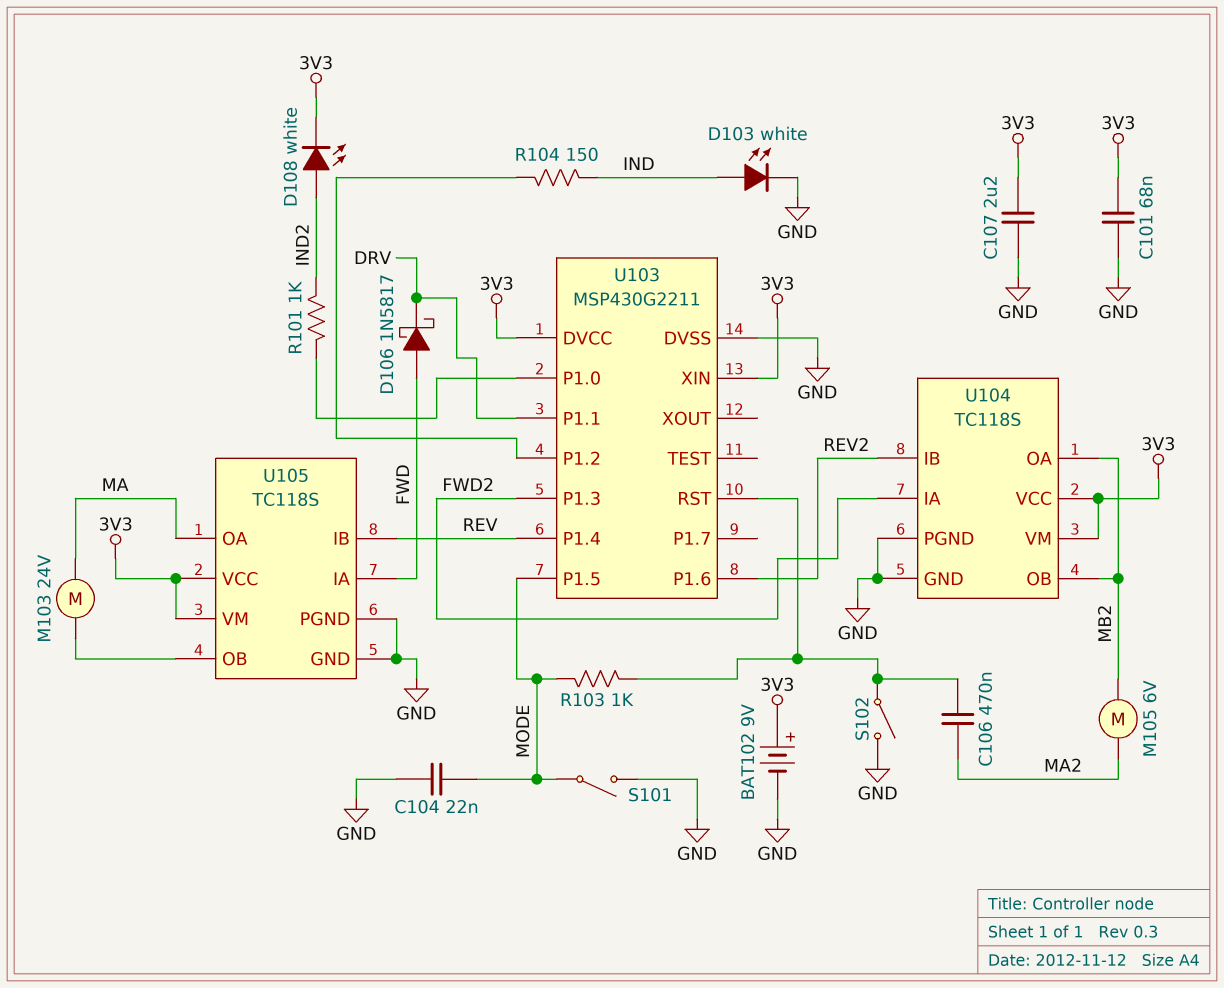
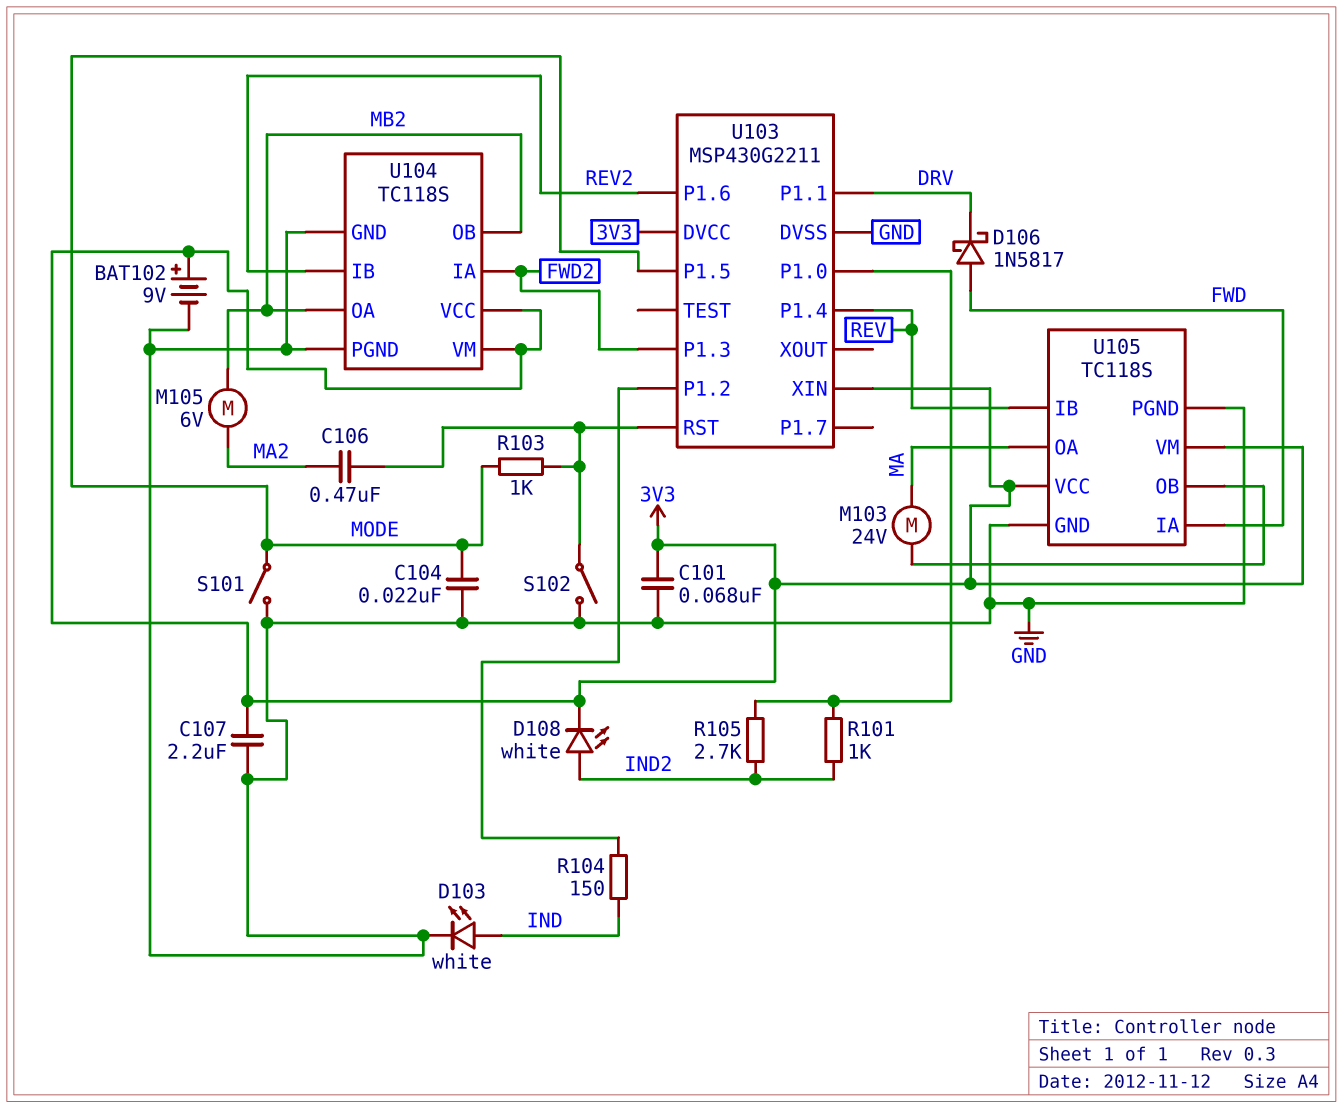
R105: none -> 2.7k (IND2, U103/P1.0)

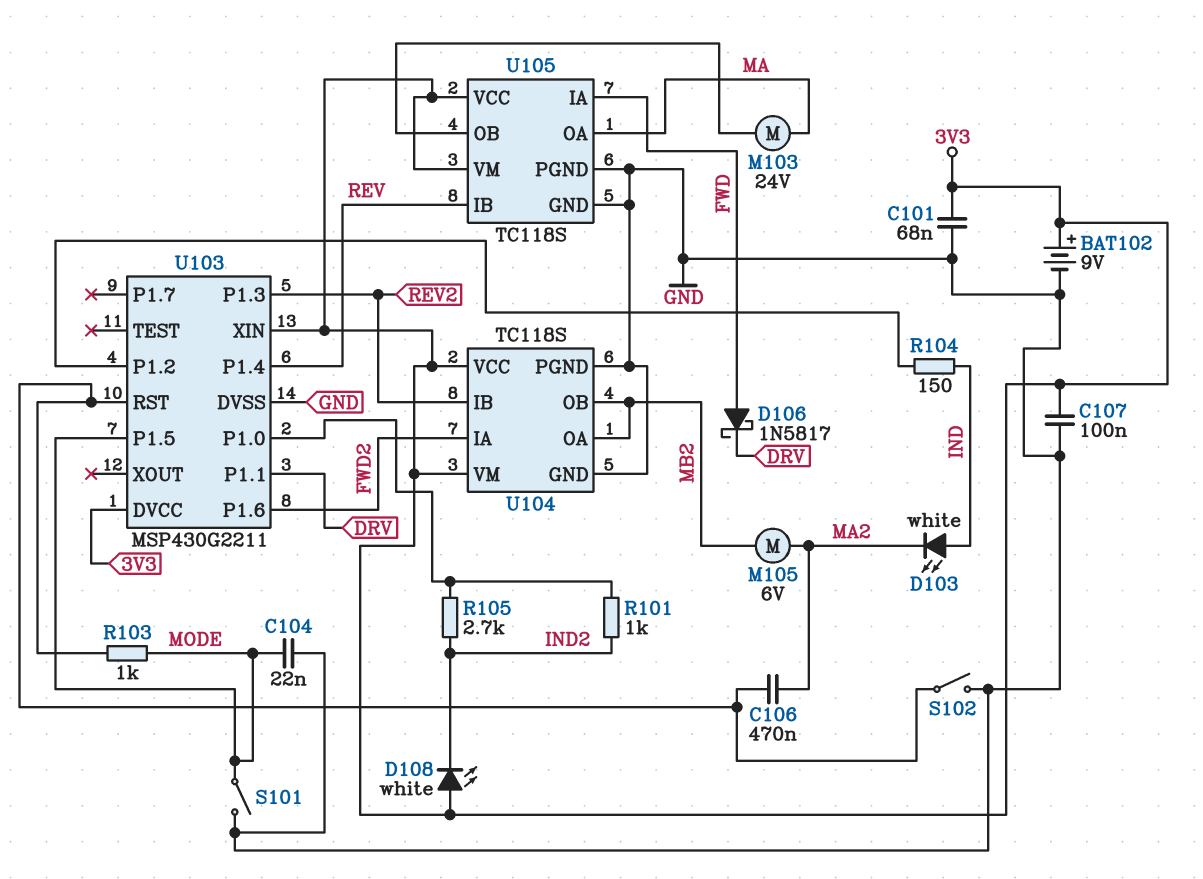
C107: 2.2uF (3V3, GND) -> 100nF (3V3, GND)
D103: LED white (A IND, K GND) -> LED white (A IND, K MA2)
D108: LED white (A IND2, K 3V3) -> LED white (A 3V3, K IND2)
U103 pin P1.3: FWD2 -> REV2
U103 pin P1.6: REV2 -> FWD2

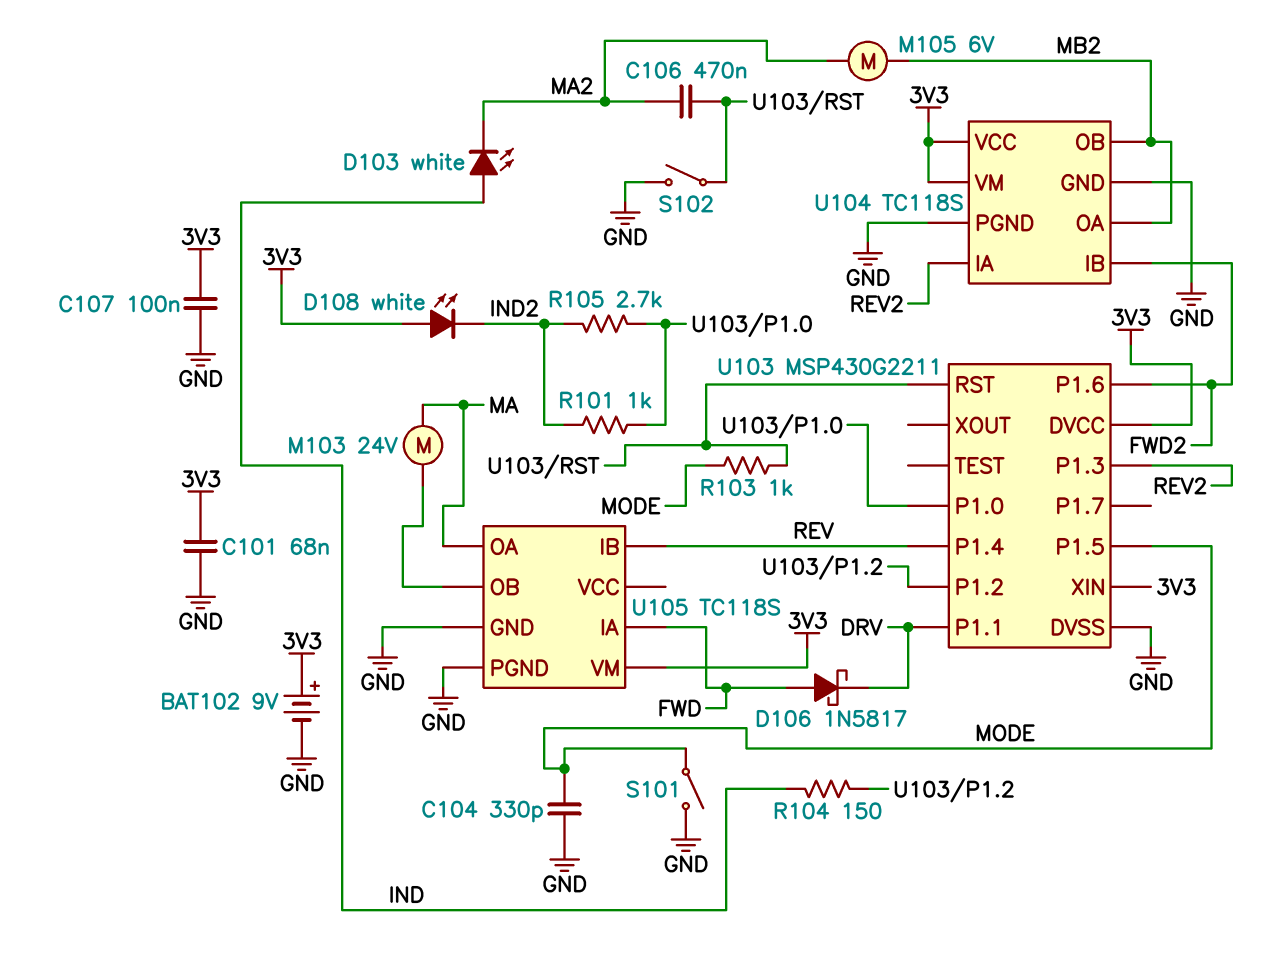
C104: 22nF (GND, MODE) -> 330pF (GND, MODE)
U104 pin IA: FWD2 -> REV2
U104 pin IB: REV2 -> FWD2
U105 pin VCC: 3V3 -> none

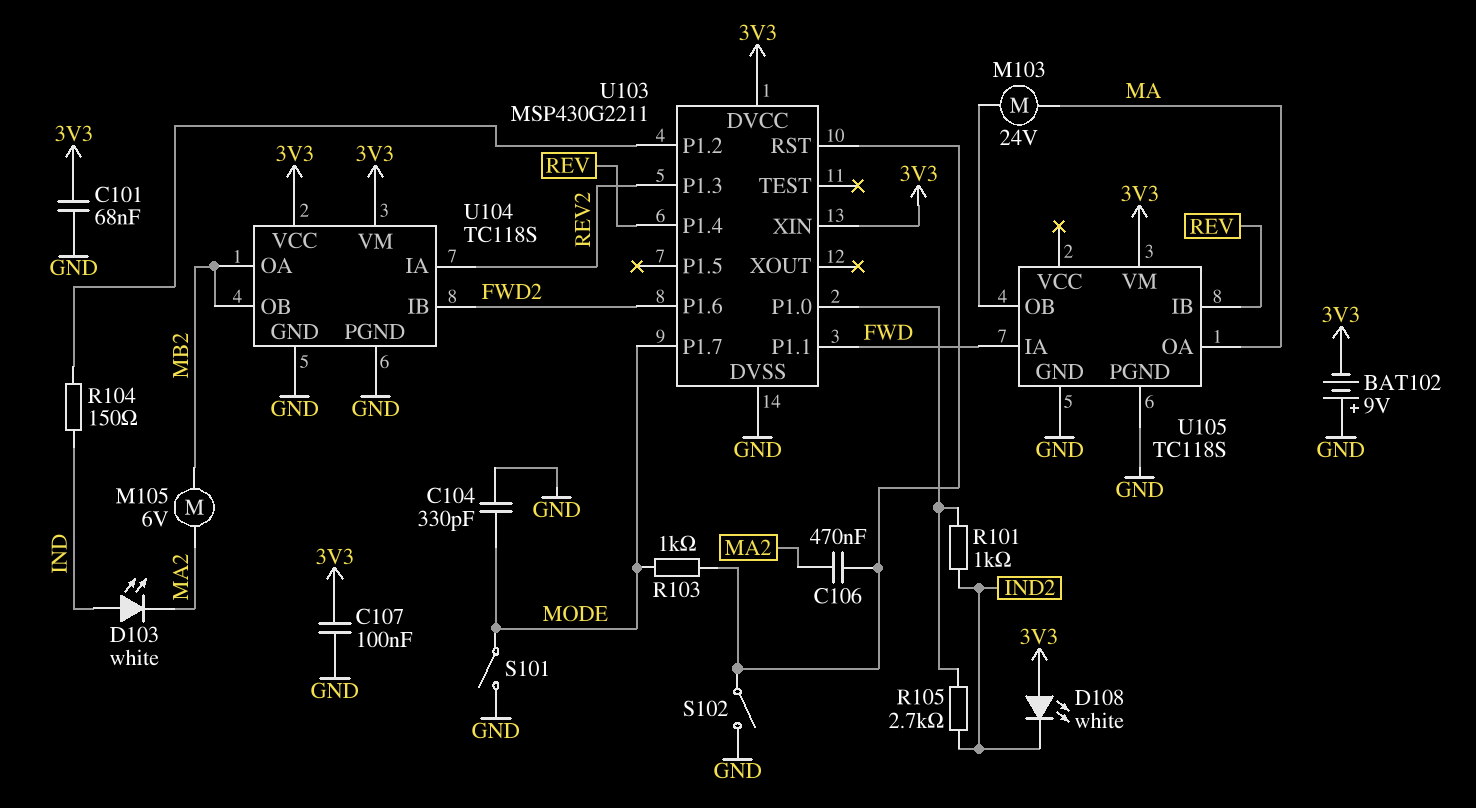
BAT102: 9V (plus 3V3, minus GND) -> 9V (plus GND, minus 3V3)
D106: schottky 1N5817 (A FWD, K DRV) -> none
U103 pin P1.1: DRV -> FWD
U103 pin P1.5: MODE -> none
U103 pin P1.7: none -> MODE

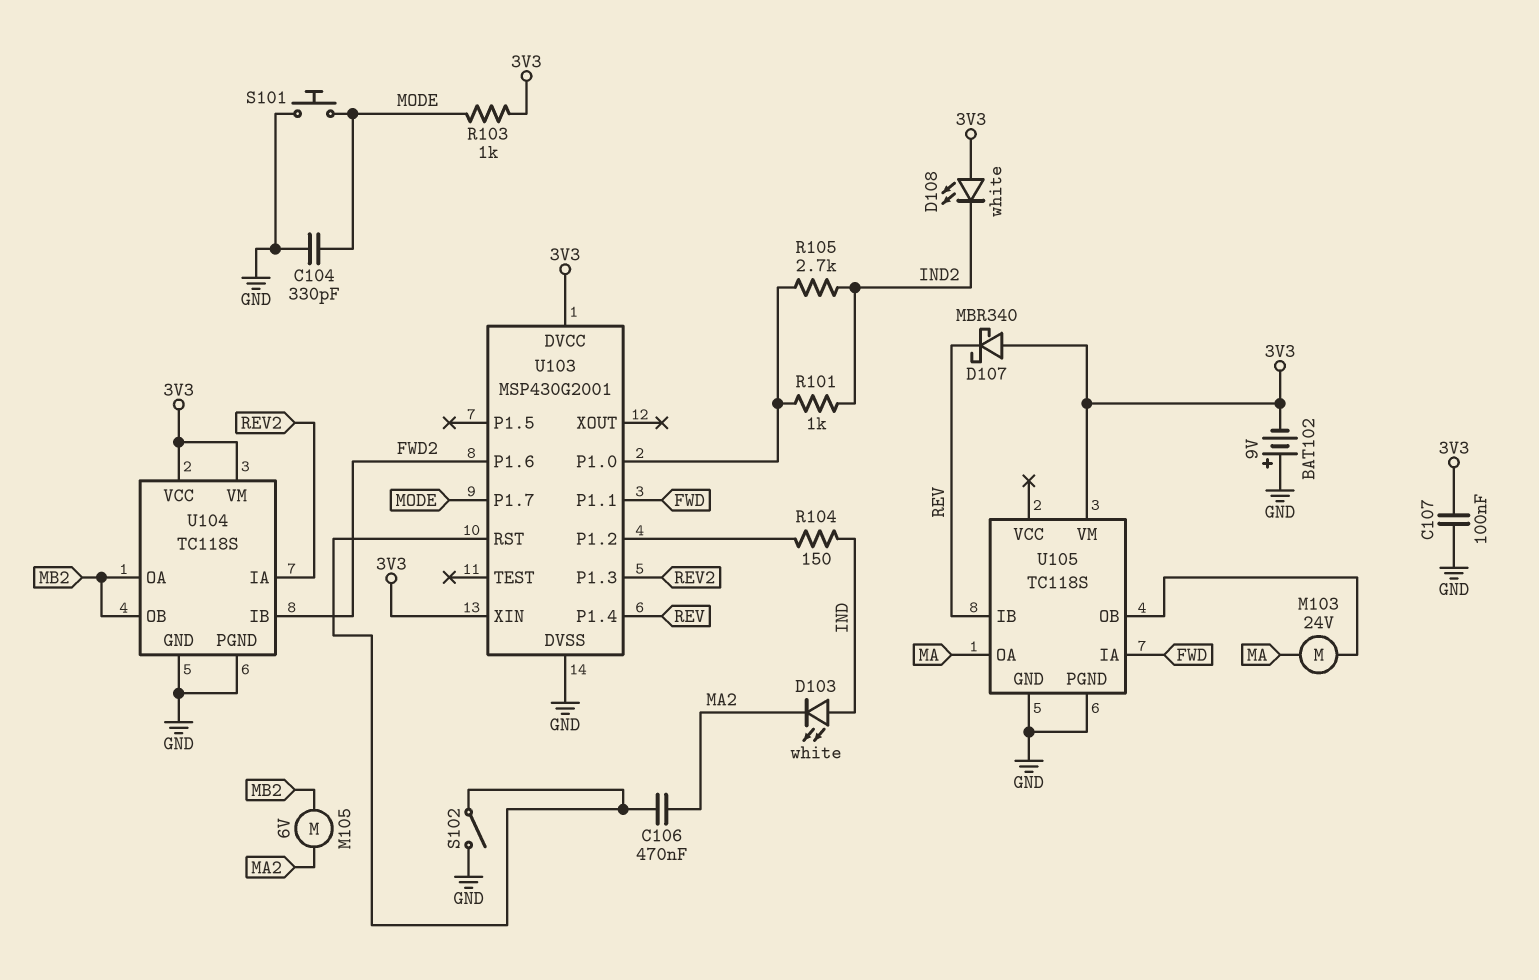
C101: 68nF (3V3, GND) -> none
D107: none -> schottky MBR340 (A 3V3, K REV)
R103: 1k (MODE, U103/RST) -> 1k (3V3, MODE)
S101: switch (GND, MODE) -> button (GND, MODE)
U103: MSP430G2211 -> MSP430G2001

